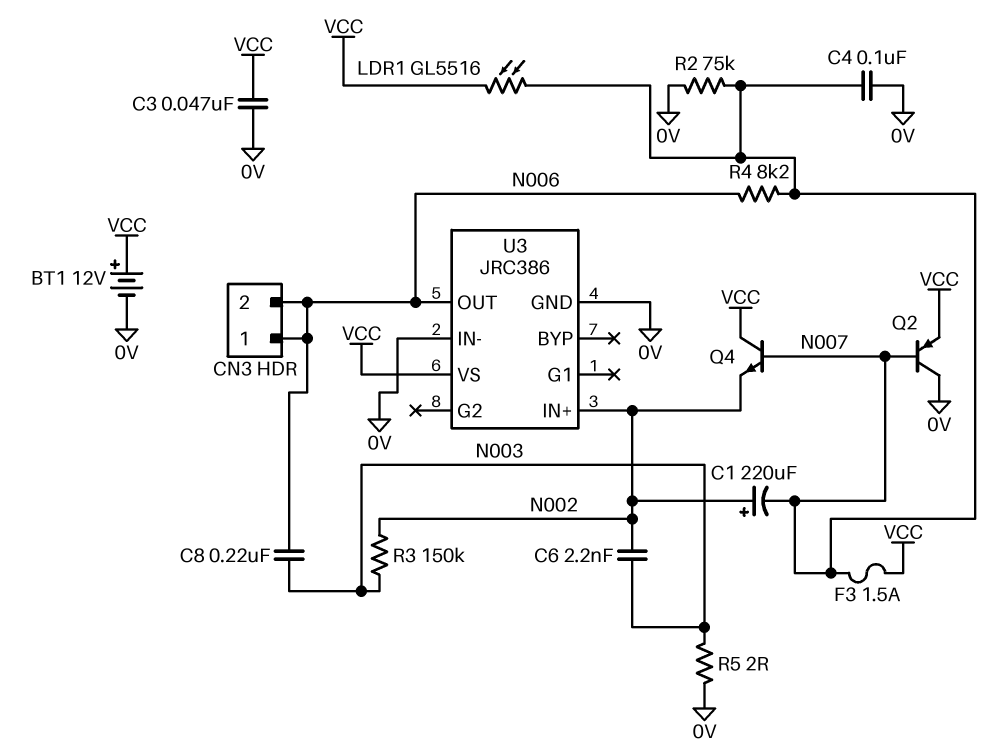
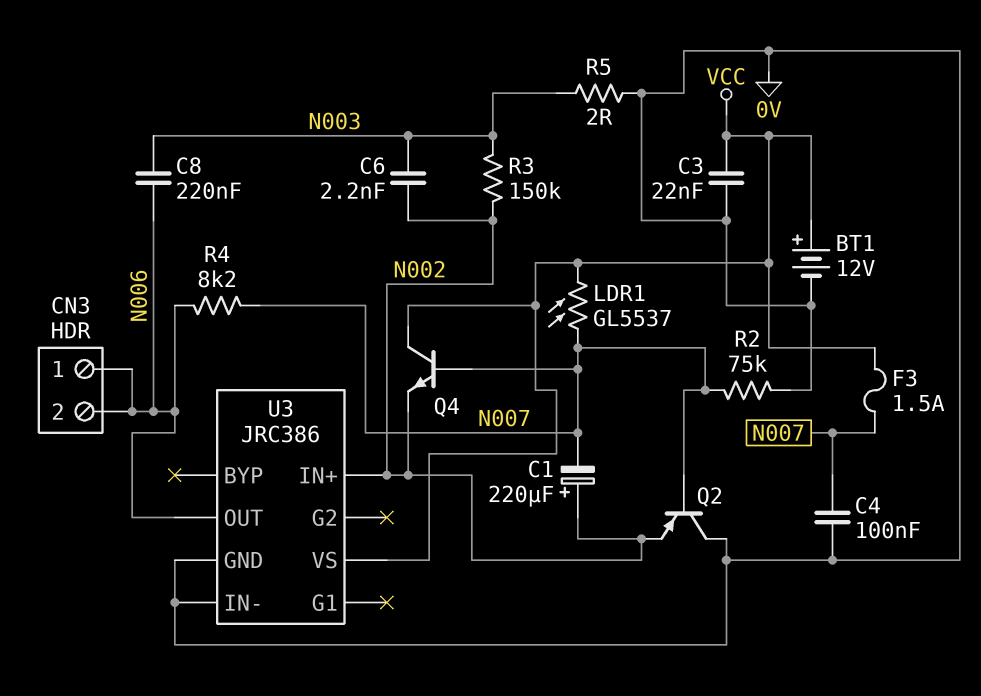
C3: 47nF (0V, VCC) -> 22nF (0V, VCC)
LDR1: GL5516 (N007, VCC) -> GL5537 (N007, VCC)
Q2: PNP (B N007, C 0V, E VCC) -> PNP (B N007, C 0V, E N002)

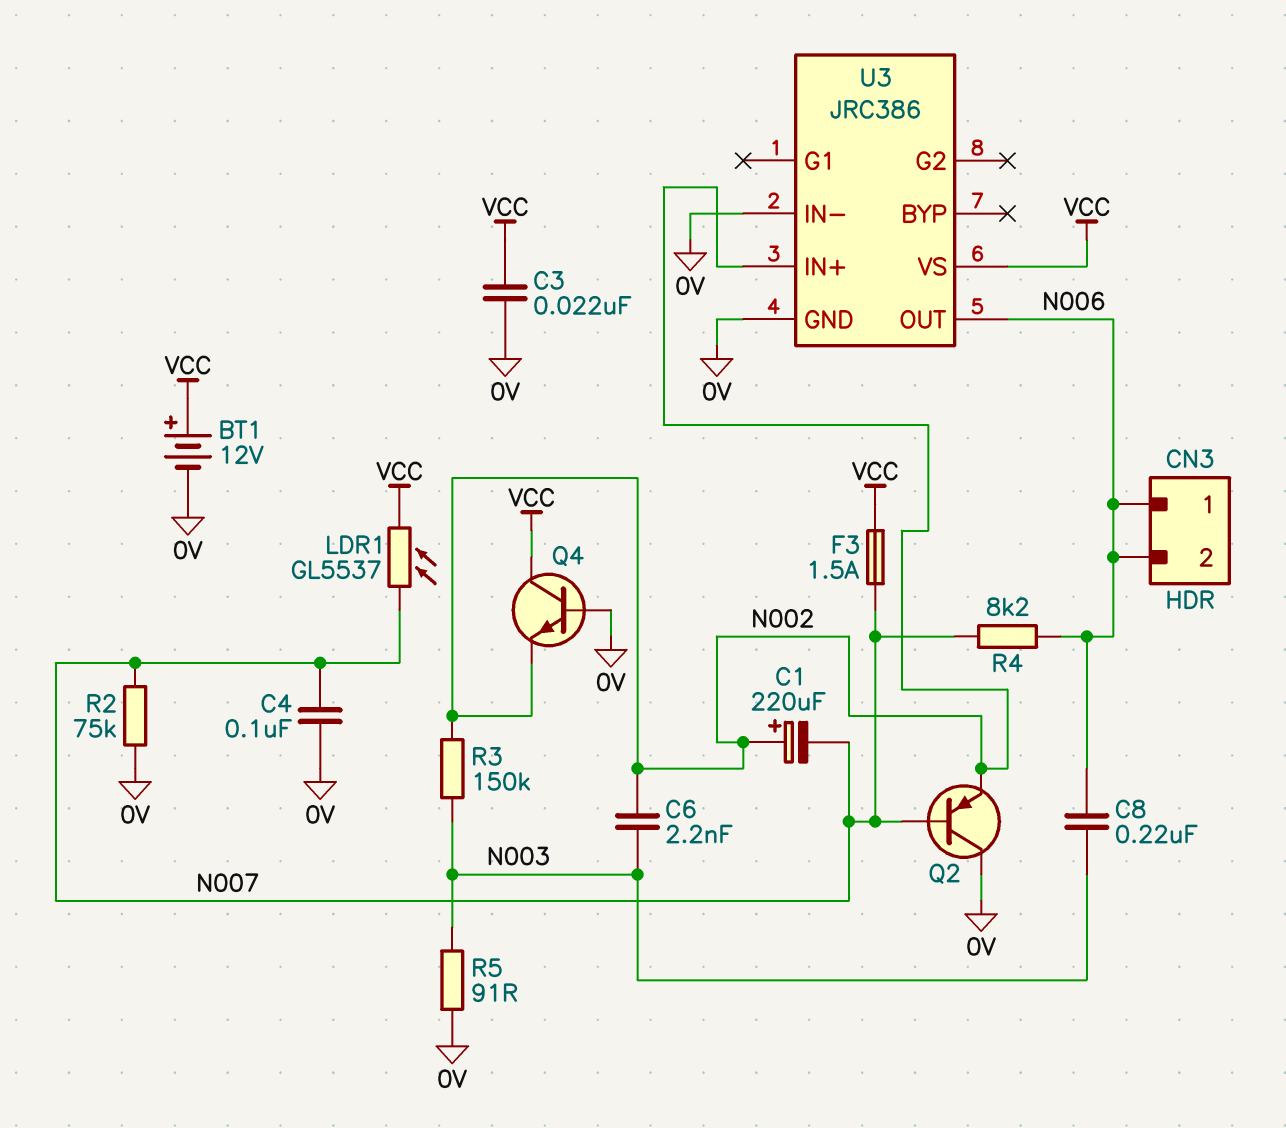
Q4: NPN (B N007, C VCC, E N002) -> NPN (B 0V, C VCC, E N002)
R5: 2 (0V, N003) -> 91 (0V, N003)

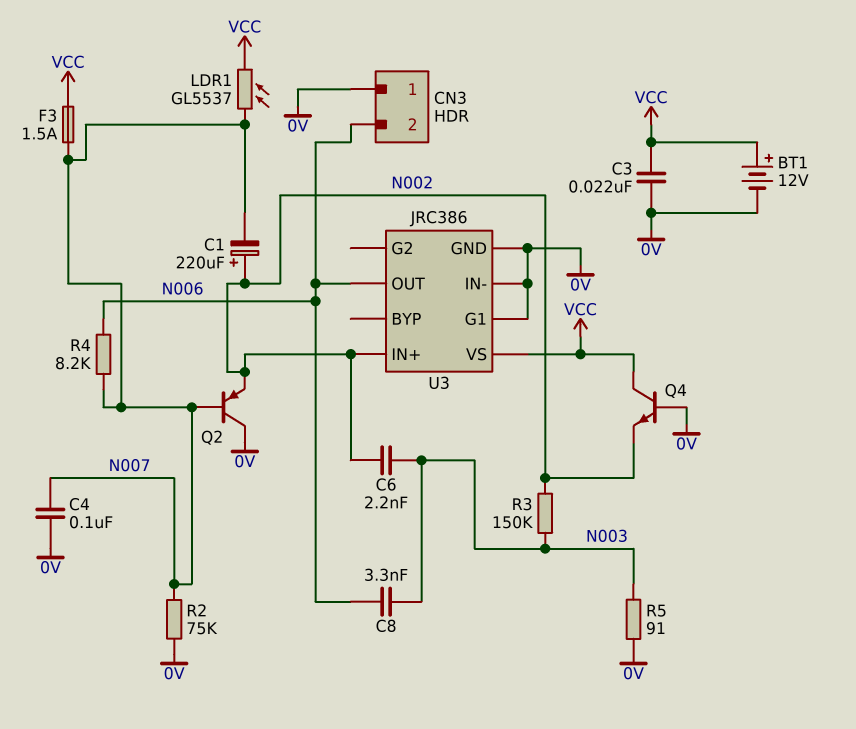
C8: 220nF (N003, N006) -> 3.3nF (N003, N006)
CN3 pin 1: N006 -> 0V
U3 pin G1: none -> 0V

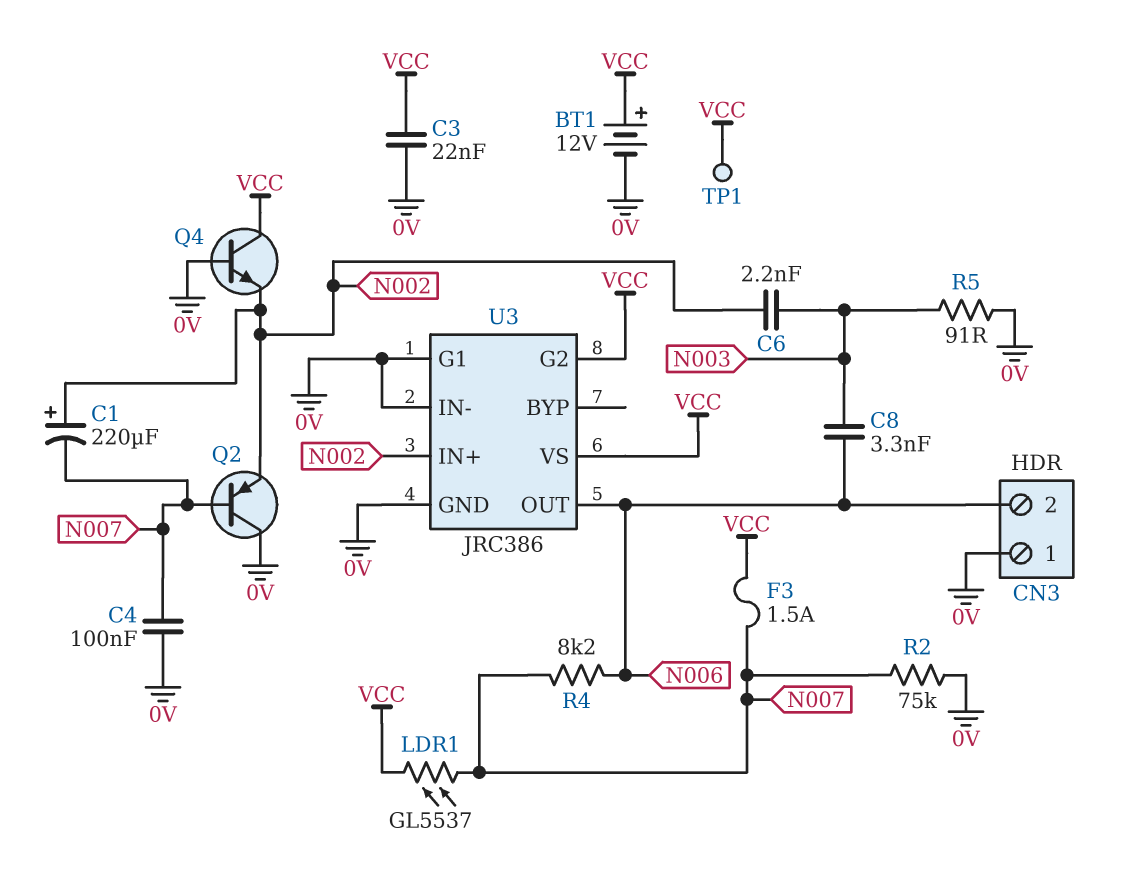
R3: 150k (N002, N003) -> none
TP1: none -> test point (VCC)
U3 pin G2: none -> VCC

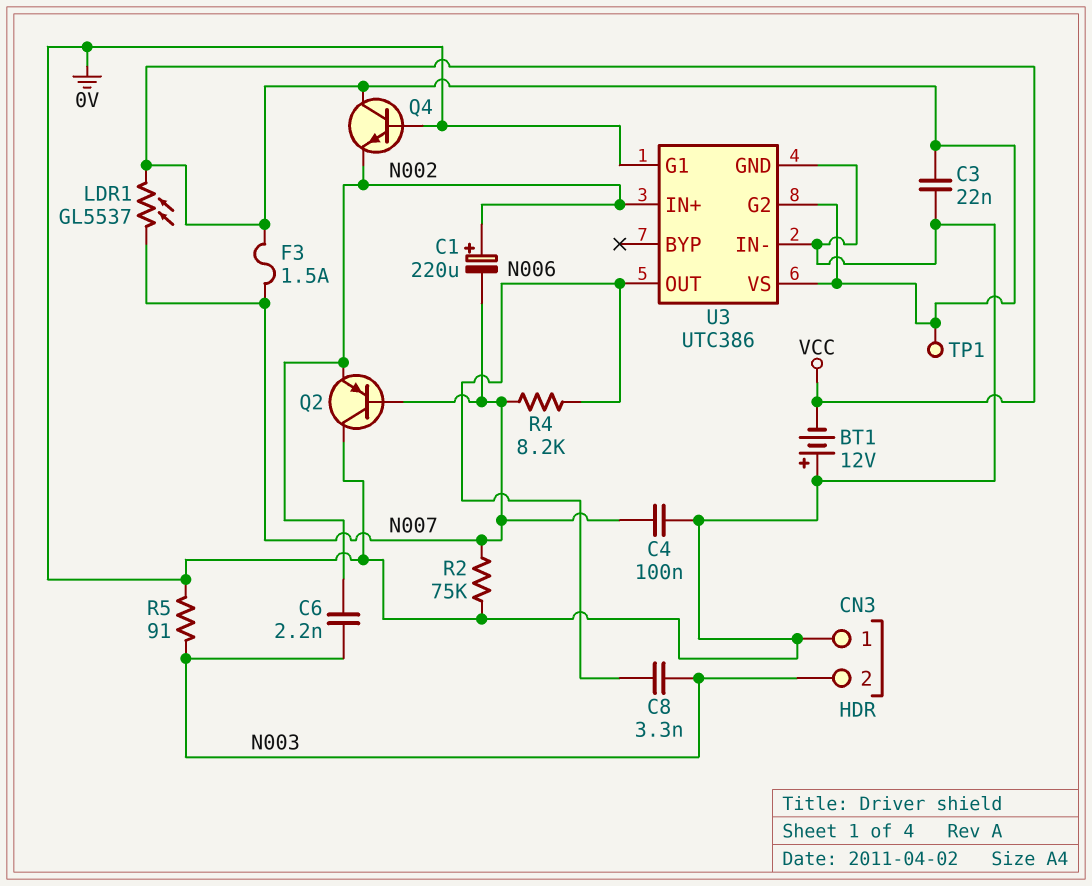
BT1: 12V (plus VCC, minus 0V) -> 12V (plus 0V, minus VCC)
CN3 pin 2: N006 -> N003
U3: JRC386 -> UTC386

